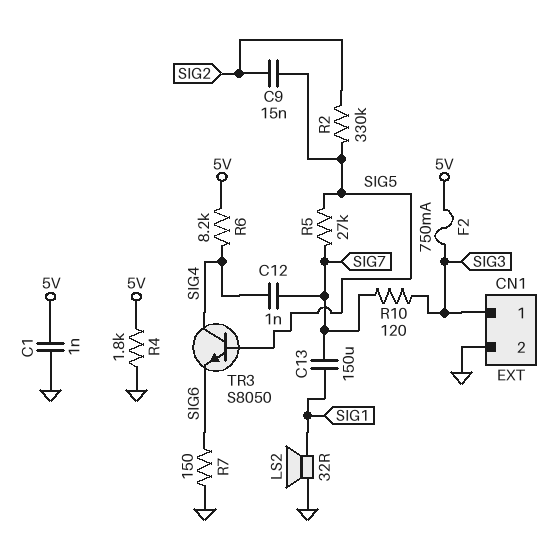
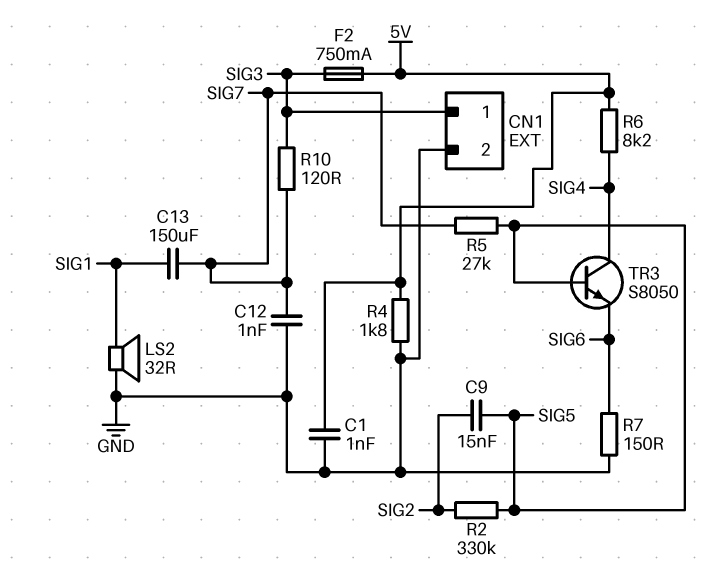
C12: 1nF (SIG4, SIG7) -> 1nF (GND, SIG7)

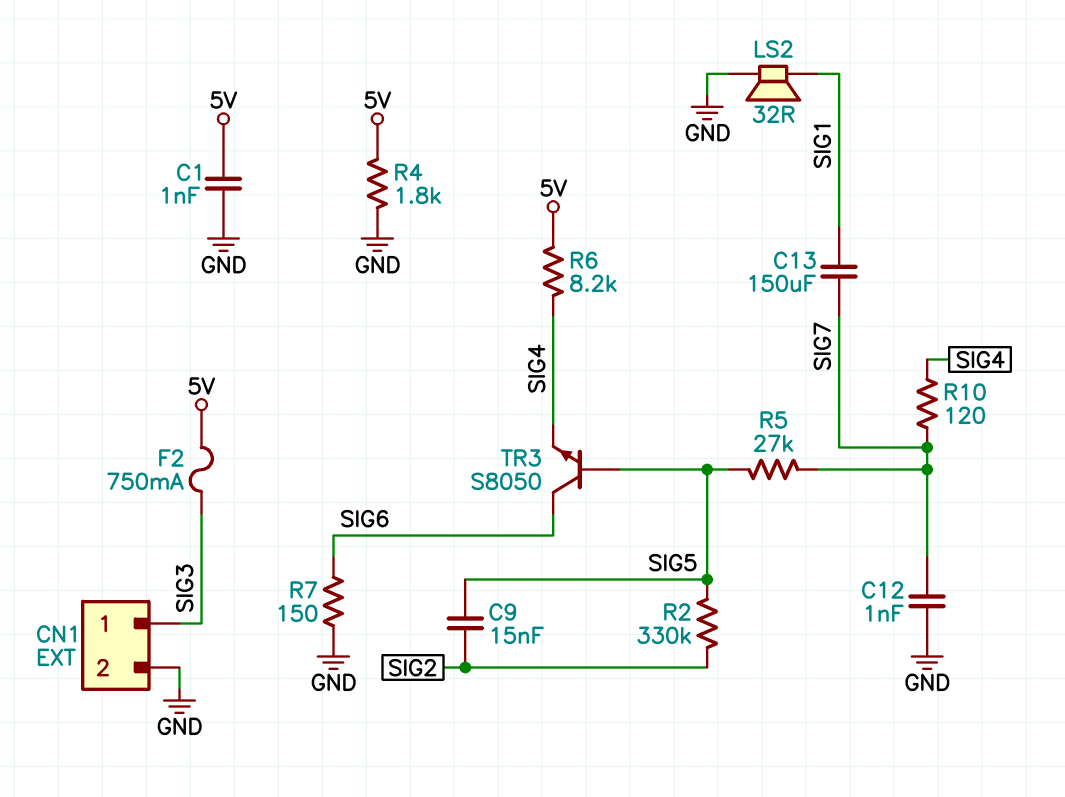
R10: 120 (SIG3, SIG7) -> 120 (SIG4, SIG7)
TR3: NPN S8050 (B SIG5, C SIG4, E SIG6) -> NPN S8050 (B SIG5, C SIG6, E SIG4)

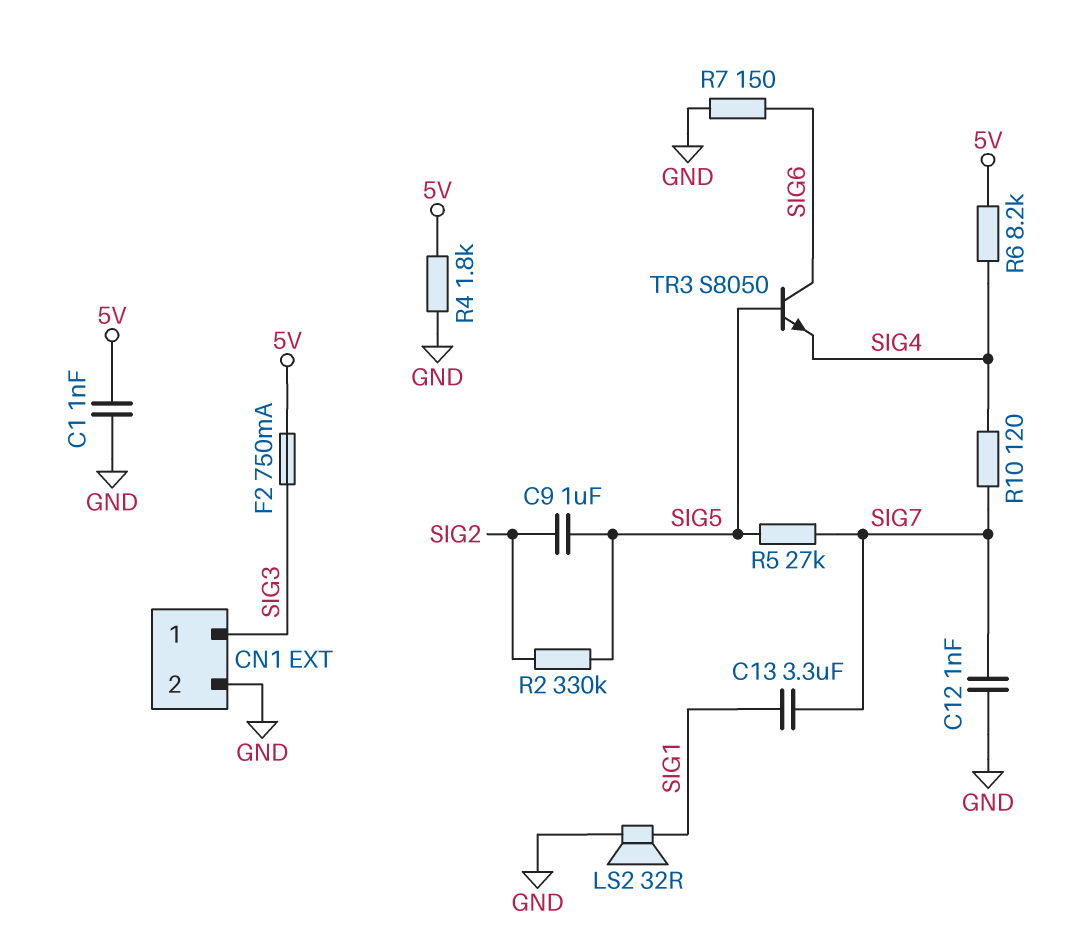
C9: 15nF (SIG2, SIG5) -> 1uF (SIG2, SIG5)
C13: 150uF (SIG1, SIG7) -> 3.3uF (SIG1, SIG7)

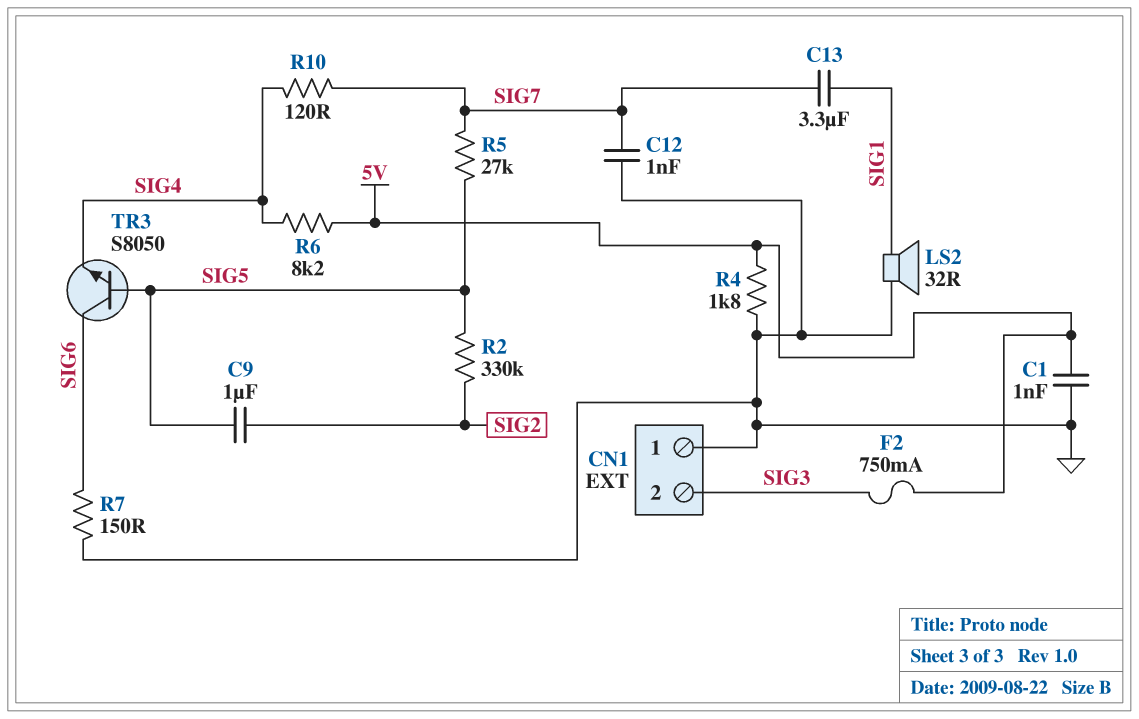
CN1 pin 1: SIG3 -> GND
CN1 pin 2: GND -> SIG3

